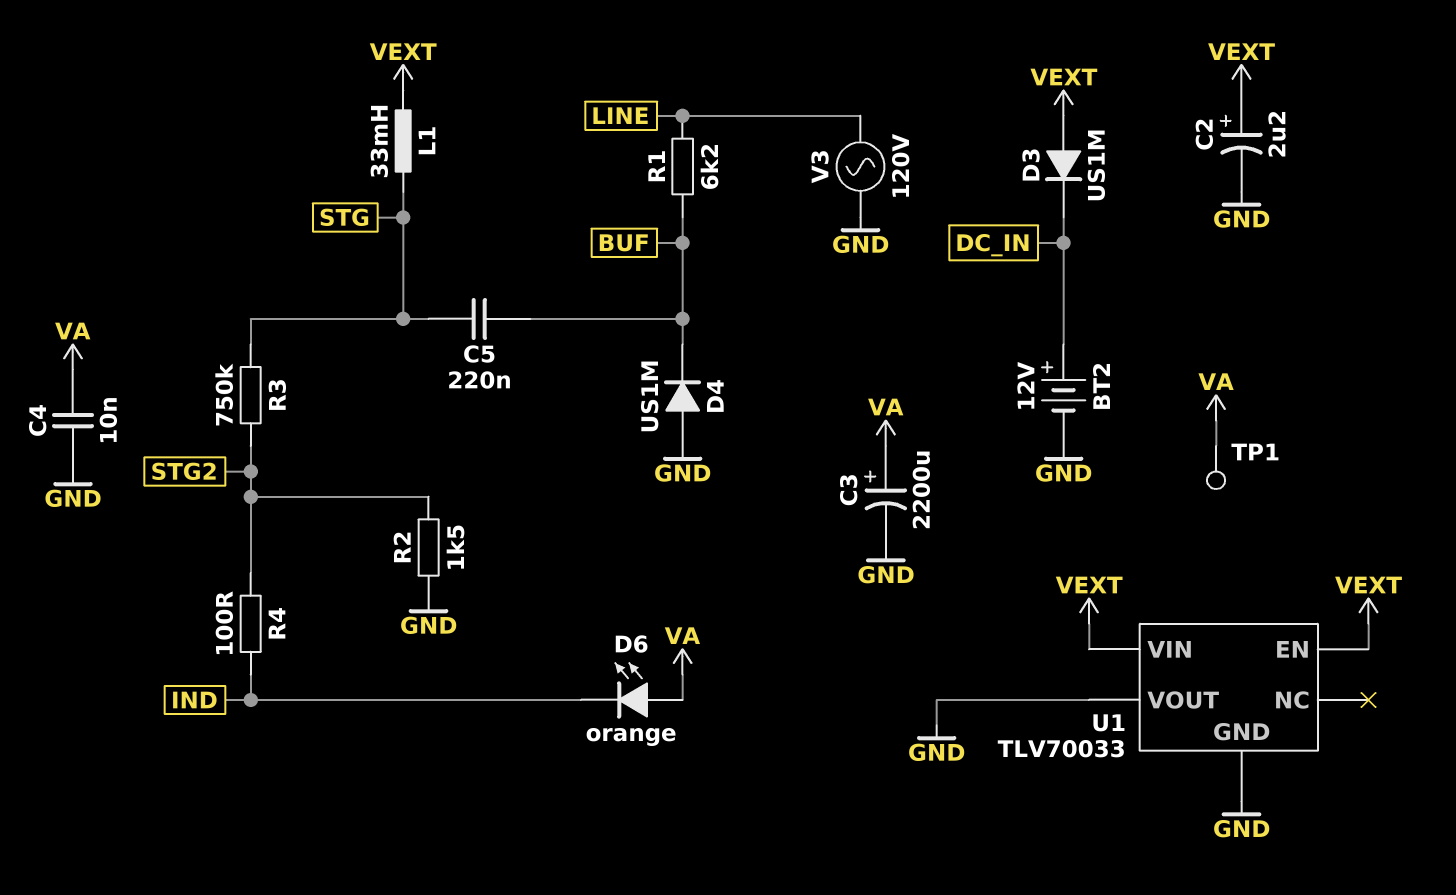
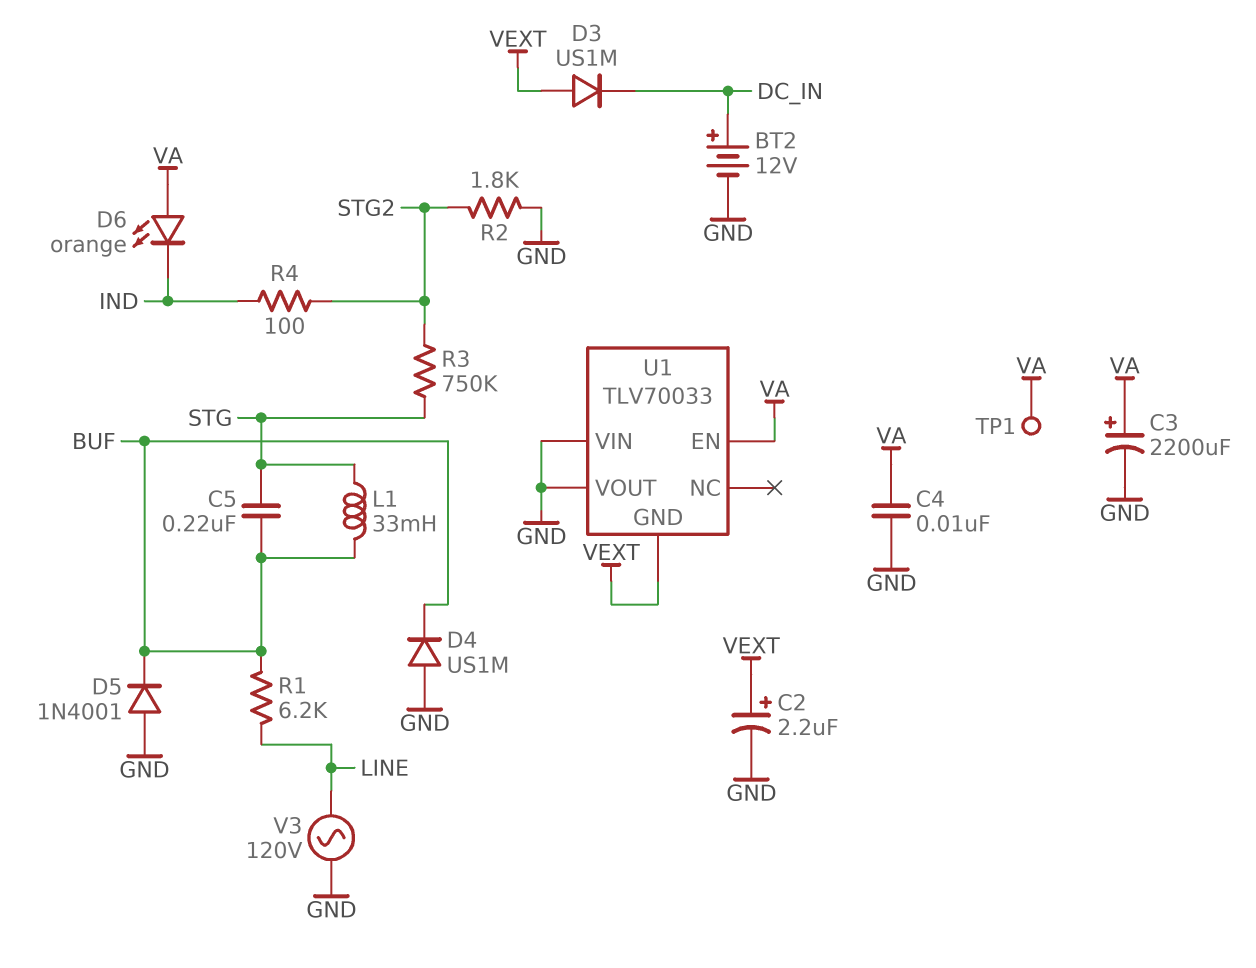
D5: none -> diode 1N4001 (A GND, K BUF)
L1: 33mH (STG, VEXT) -> 33mH (BUF, STG)
R2: 1.5k (GND, STG2) -> 1.8k (GND, STG2)
U1 pin EN: VEXT -> VA
U1 pin GND: GND -> VEXT
U1 pin VIN: VEXT -> GND

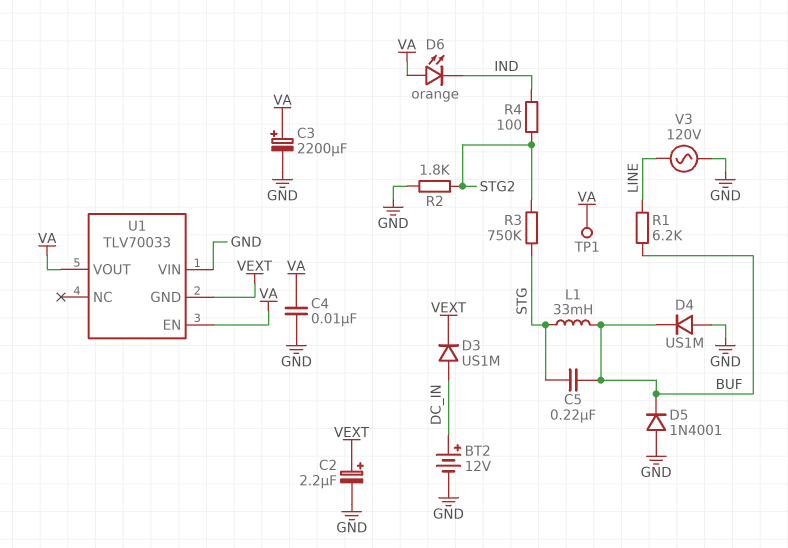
D3: diode US1M (A VEXT, K DC_IN) -> diode US1M (A DC_IN, K VEXT)
U1 pin VOUT: GND -> VA

